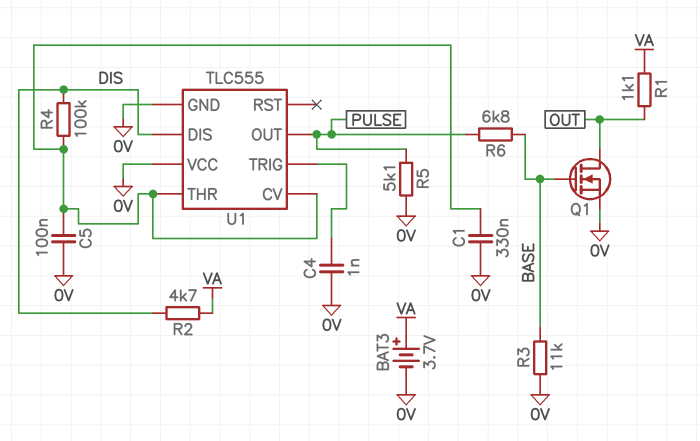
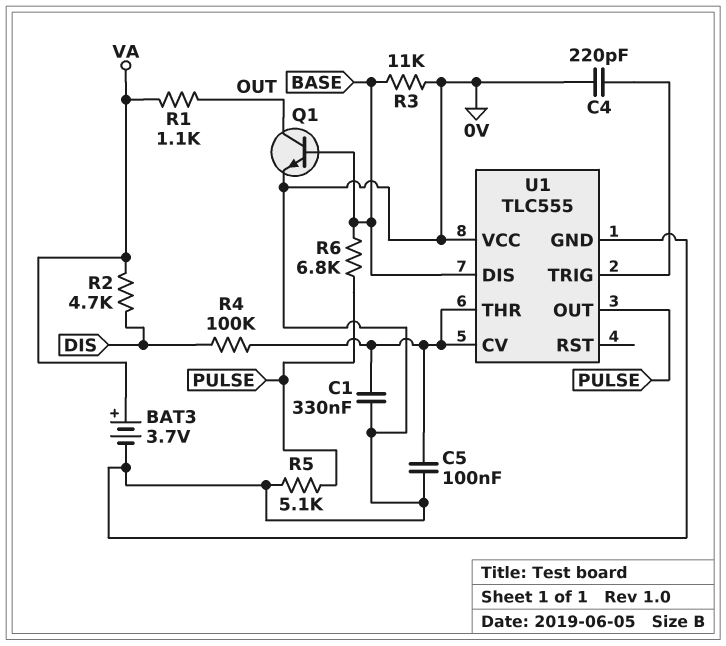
C4: 1nF (0V, U1/TRIG) -> 220pF (0V, U1/TRIG)
Q1: NMOS (G BASE, D OUT, S 0V) -> NPN (B BASE, C OUT, E 0V)
U1 pin DIS: DIS -> BASE

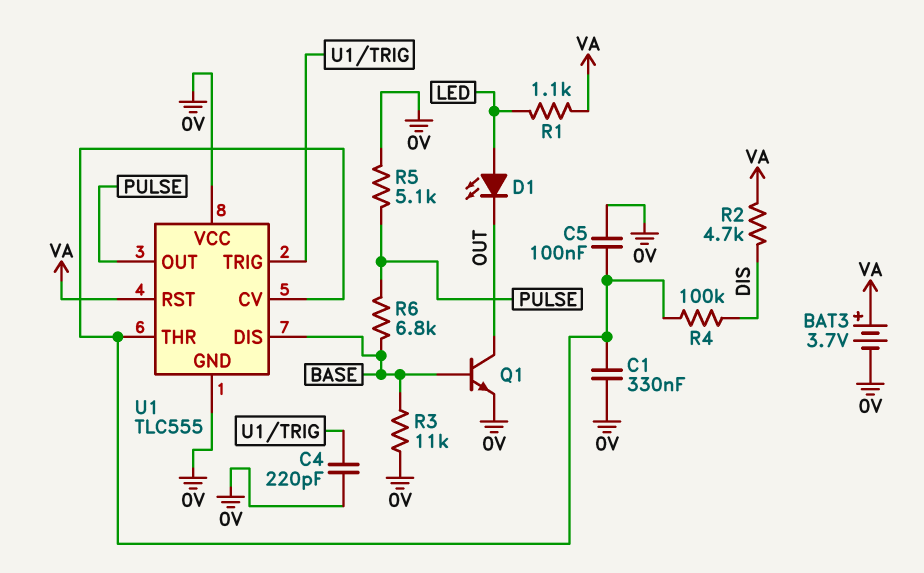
D1: none -> LED (A LED, K OUT)
R1: 1.1k (OUT, VA) -> 1.1k (LED, VA)
U1 pin RST: none -> VA

